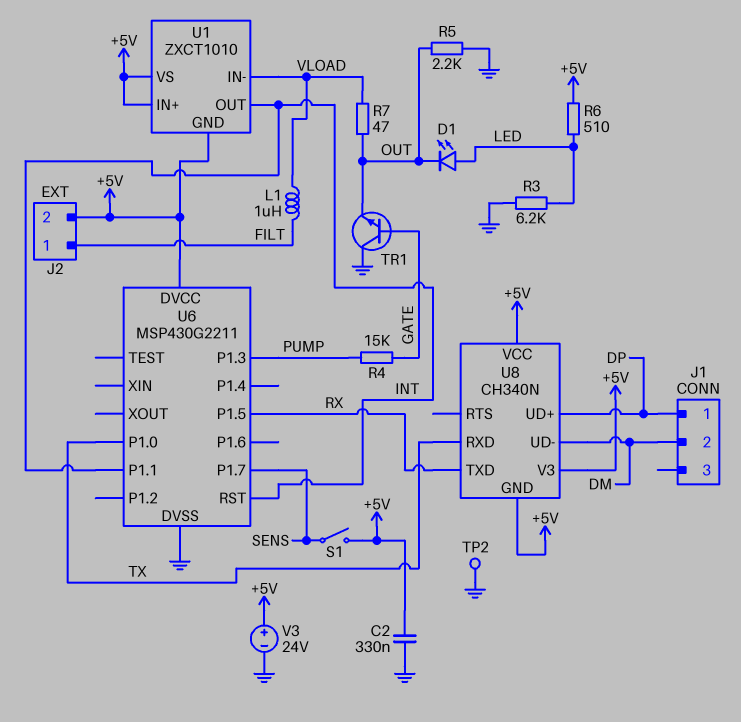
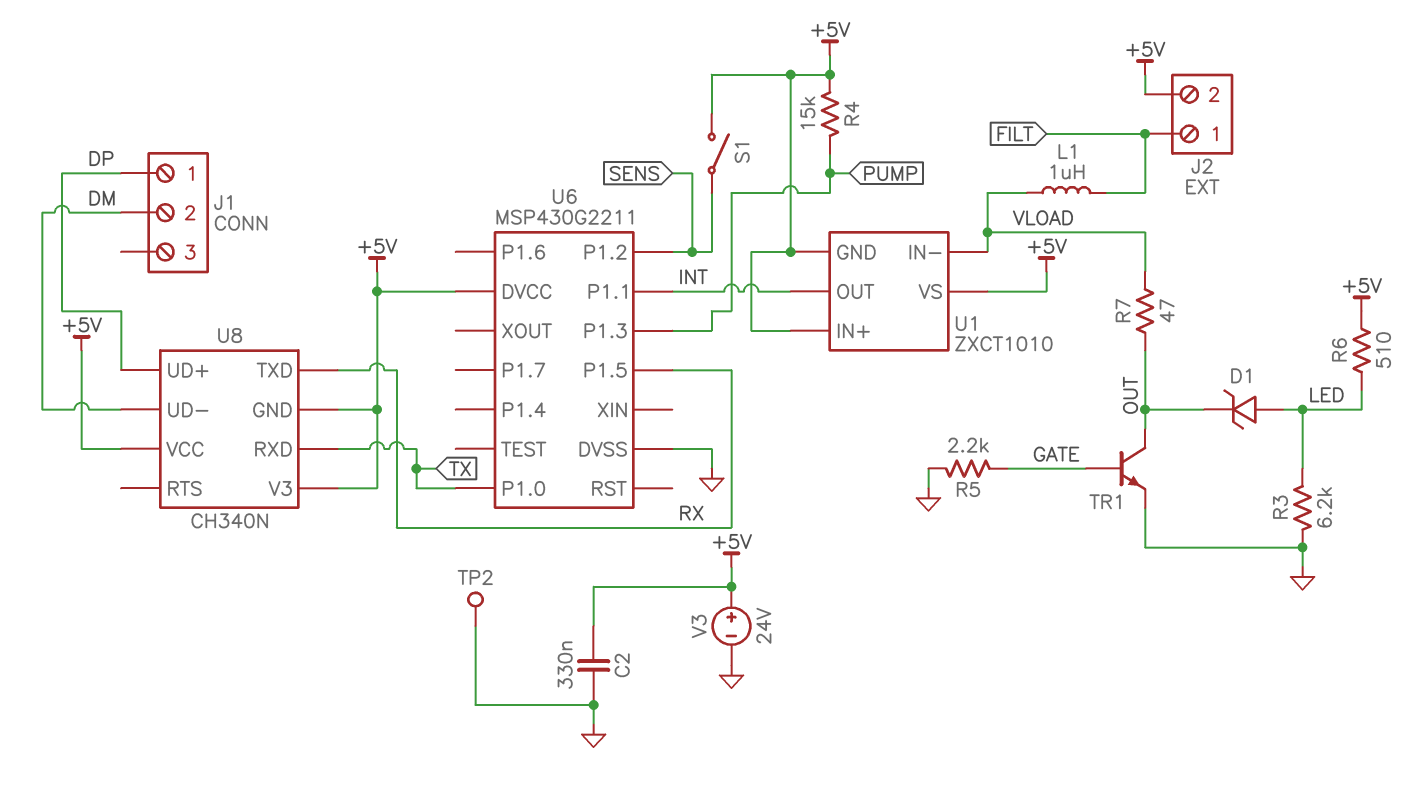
D1: LED (A LED, K OUT) -> zener (A LED, K OUT)
R4: 15k (GATE, PUMP) -> 15k (+5V, PUMP)
R5: 2.2k (GND, OUT) -> 2.2k (GATE, GND)
TR1: NPN (B GATE, C GND, E OUT) -> NPN (B GATE, C OUT, E GND)
U6 pin P1.2: none -> SENS
U6 pin P1.7: SENS -> none
U6 pin RST: INT -> none

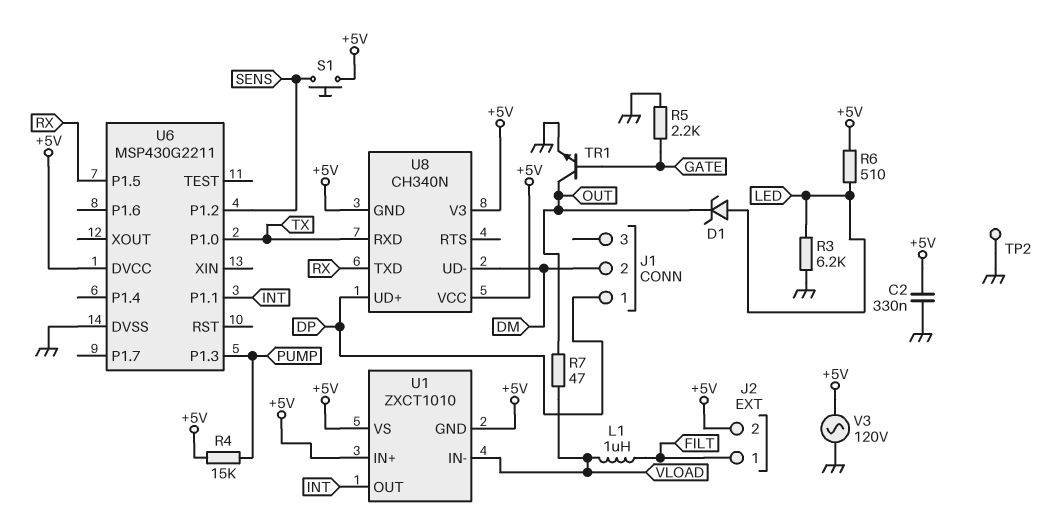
S1: switch (+5V, SENS) -> button (+5V, SENS)
V3: 24V (plus +5V, minus GND) -> AC 120V (+5V, GND)

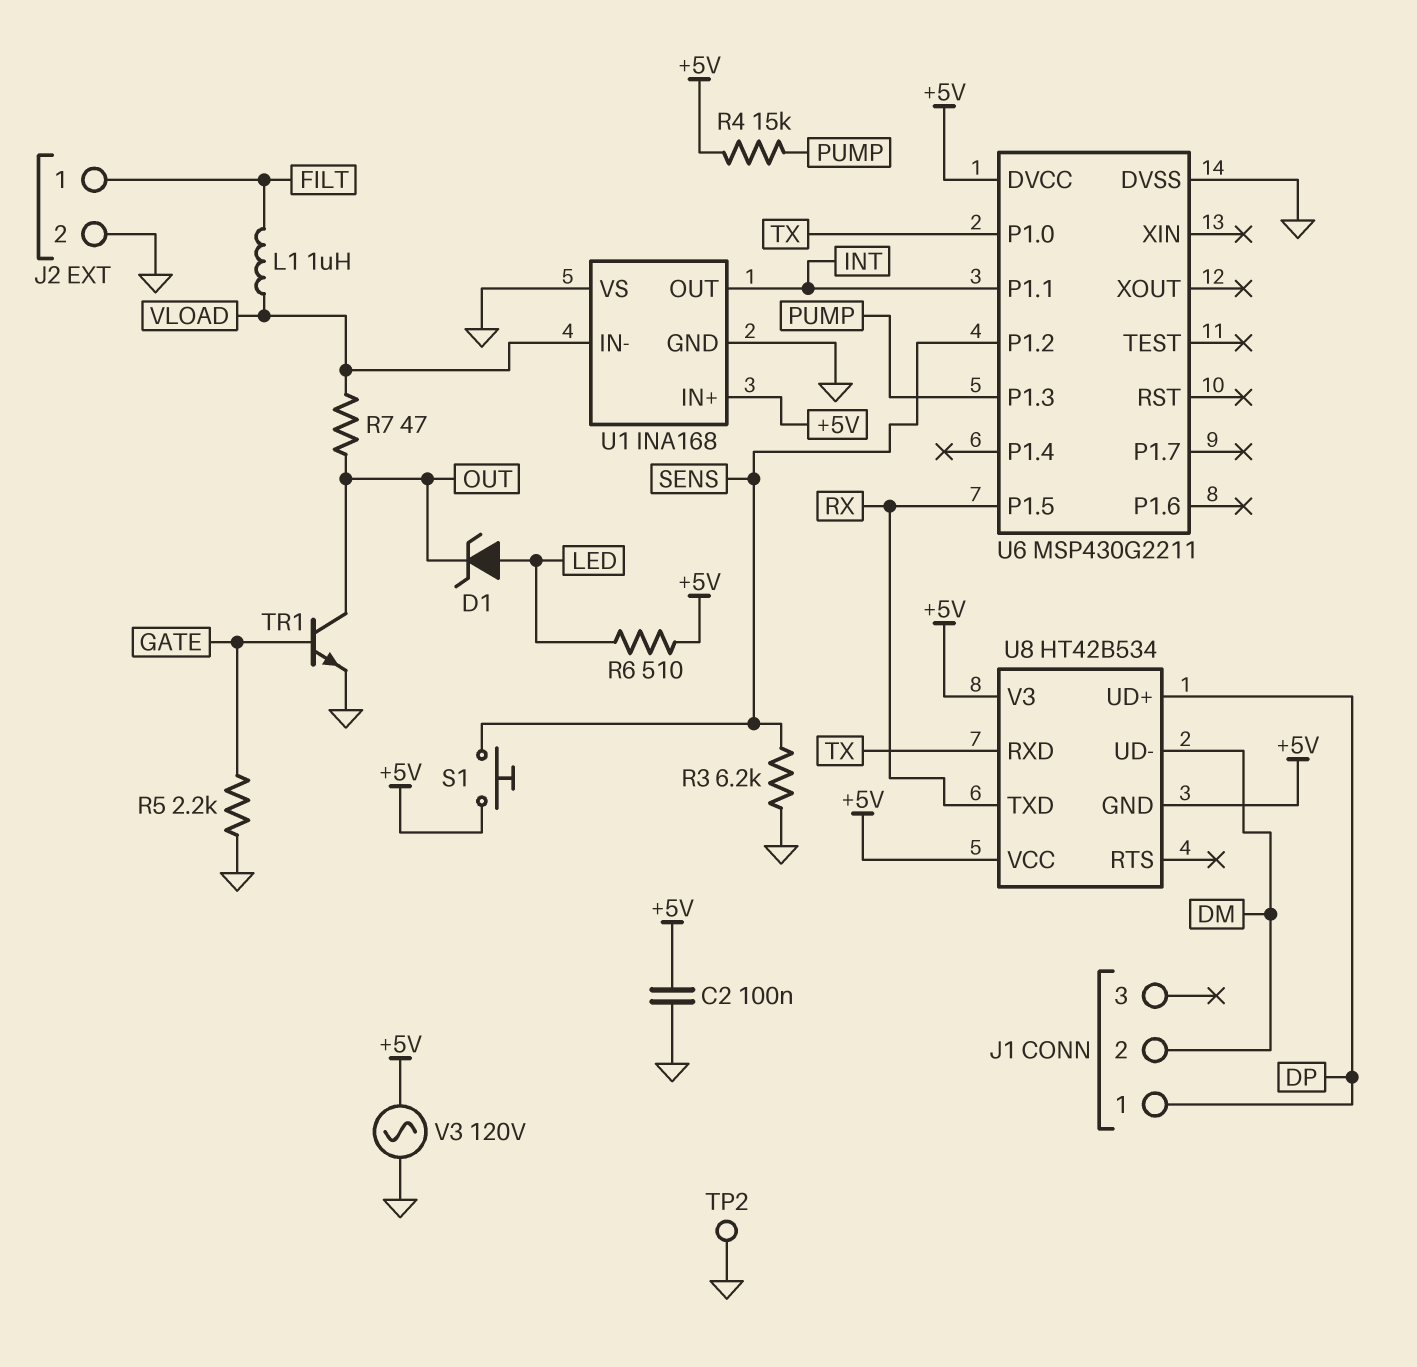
C2: 330nF (+5V, GND) -> 100nF (+5V, GND)
J2 pin 2: +5V -> GND
R3: 6.2k (GND, LED) -> 6.2k (GND, SENS)
U1: ZXCT1010 -> INA168
U1 pin GND: +5V -> GND
U1 pin VS: +5V -> GND
U8: CH340N -> HT42B534

